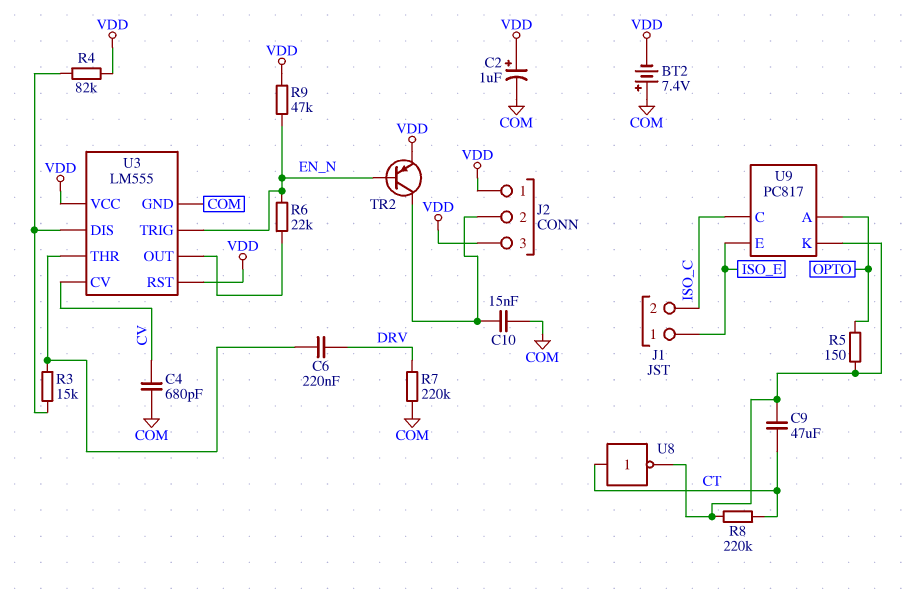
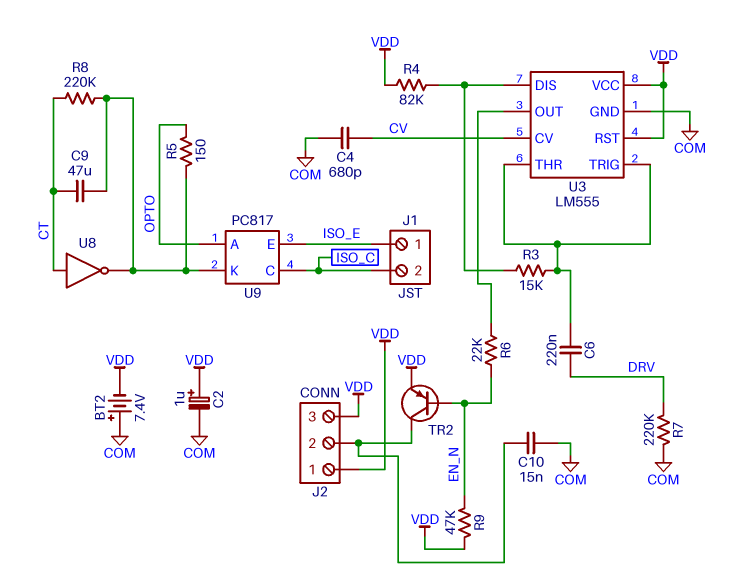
U3 pin TRIG: EN_N -> U3/THR

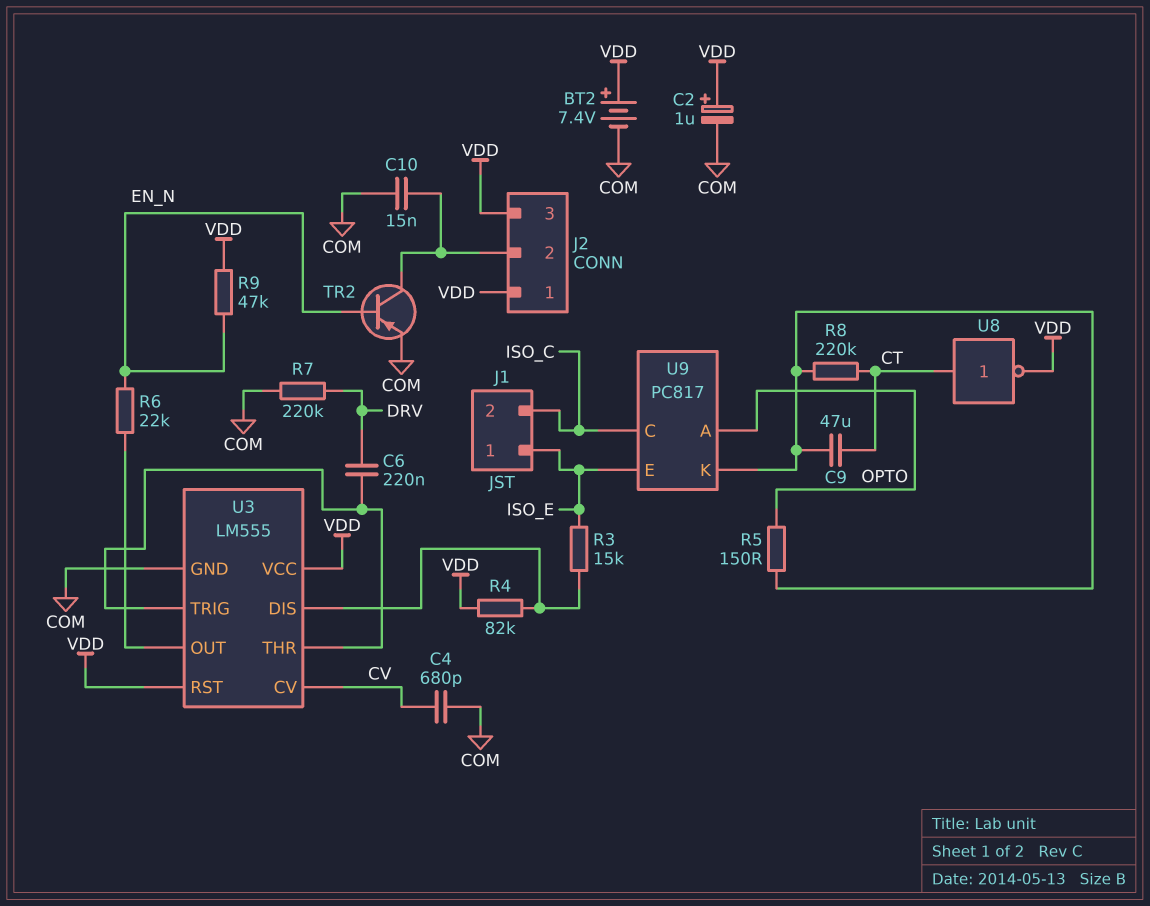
BT2: 7.4V (plus COM, minus VDD) -> 7.4V (plus VDD, minus COM)
R3: 15k (U3/DIS, U3/THR) -> 15k (ISO_E, U3/DIS)
TR2: PNP (B EN_N, C J2/2, E VDD) -> PNP (B EN_N, C J2/2, E COM)
U8: NOT (in CT, out U9/K) -> NOT (in CT, out VDD)

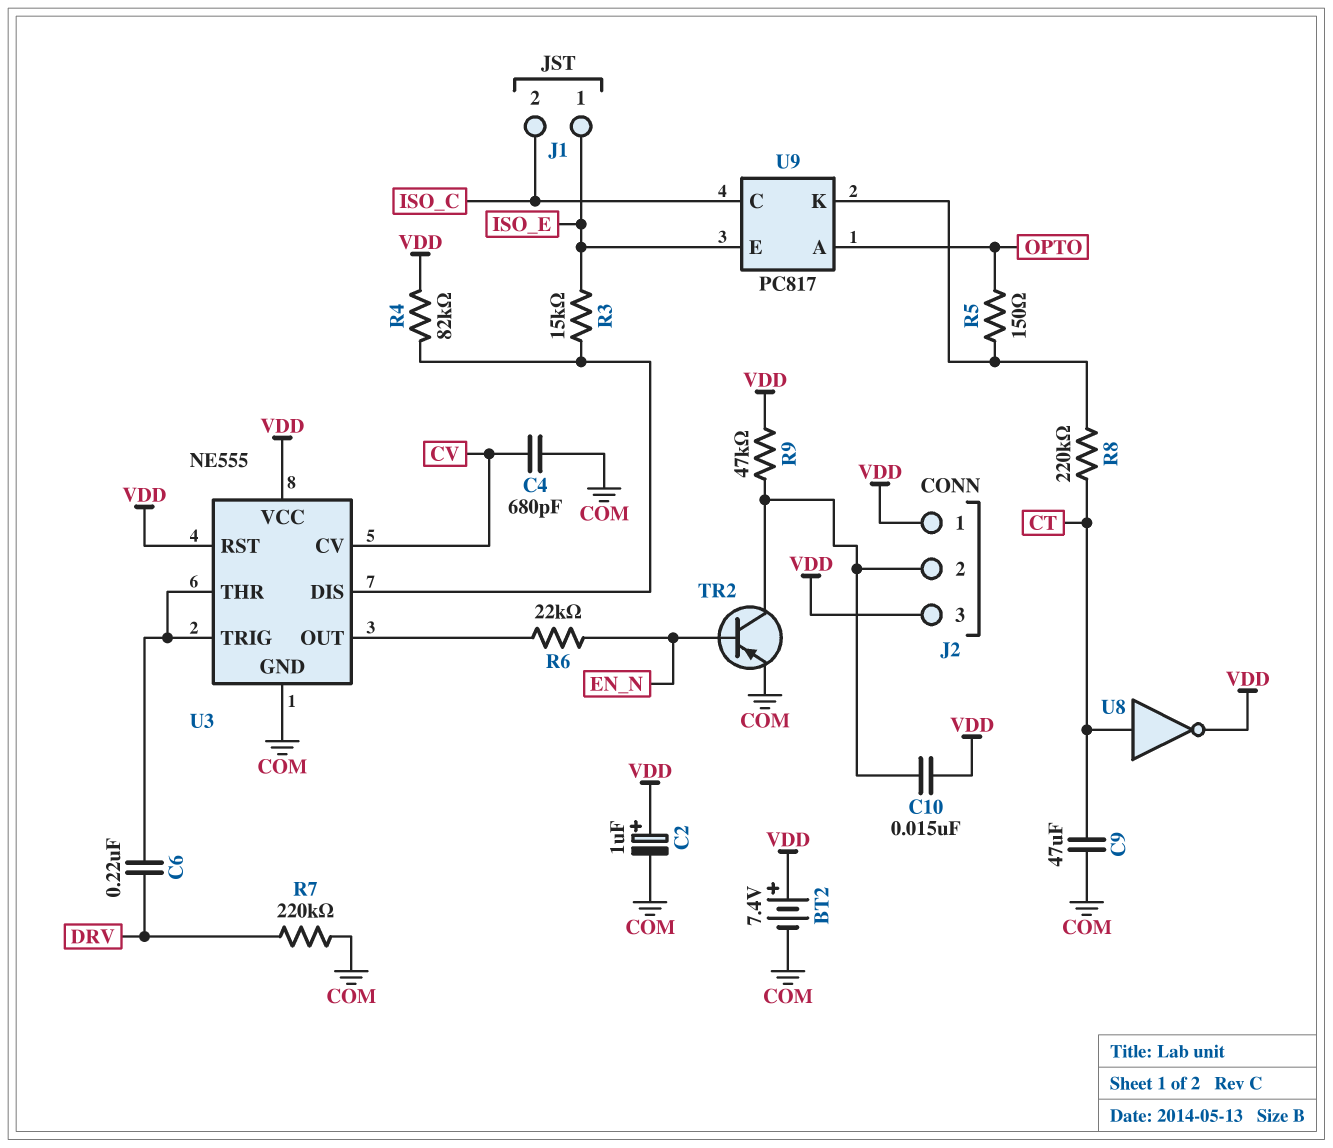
C9: 47uF (CT, U9/K) -> 47uF (COM, CT)
C10: 15nF (COM, J2/2) -> 15nF (J2/2, VDD)
R9: 47k (EN_N, VDD) -> 47k (J2/2, VDD)
U3: LM555 -> NE555

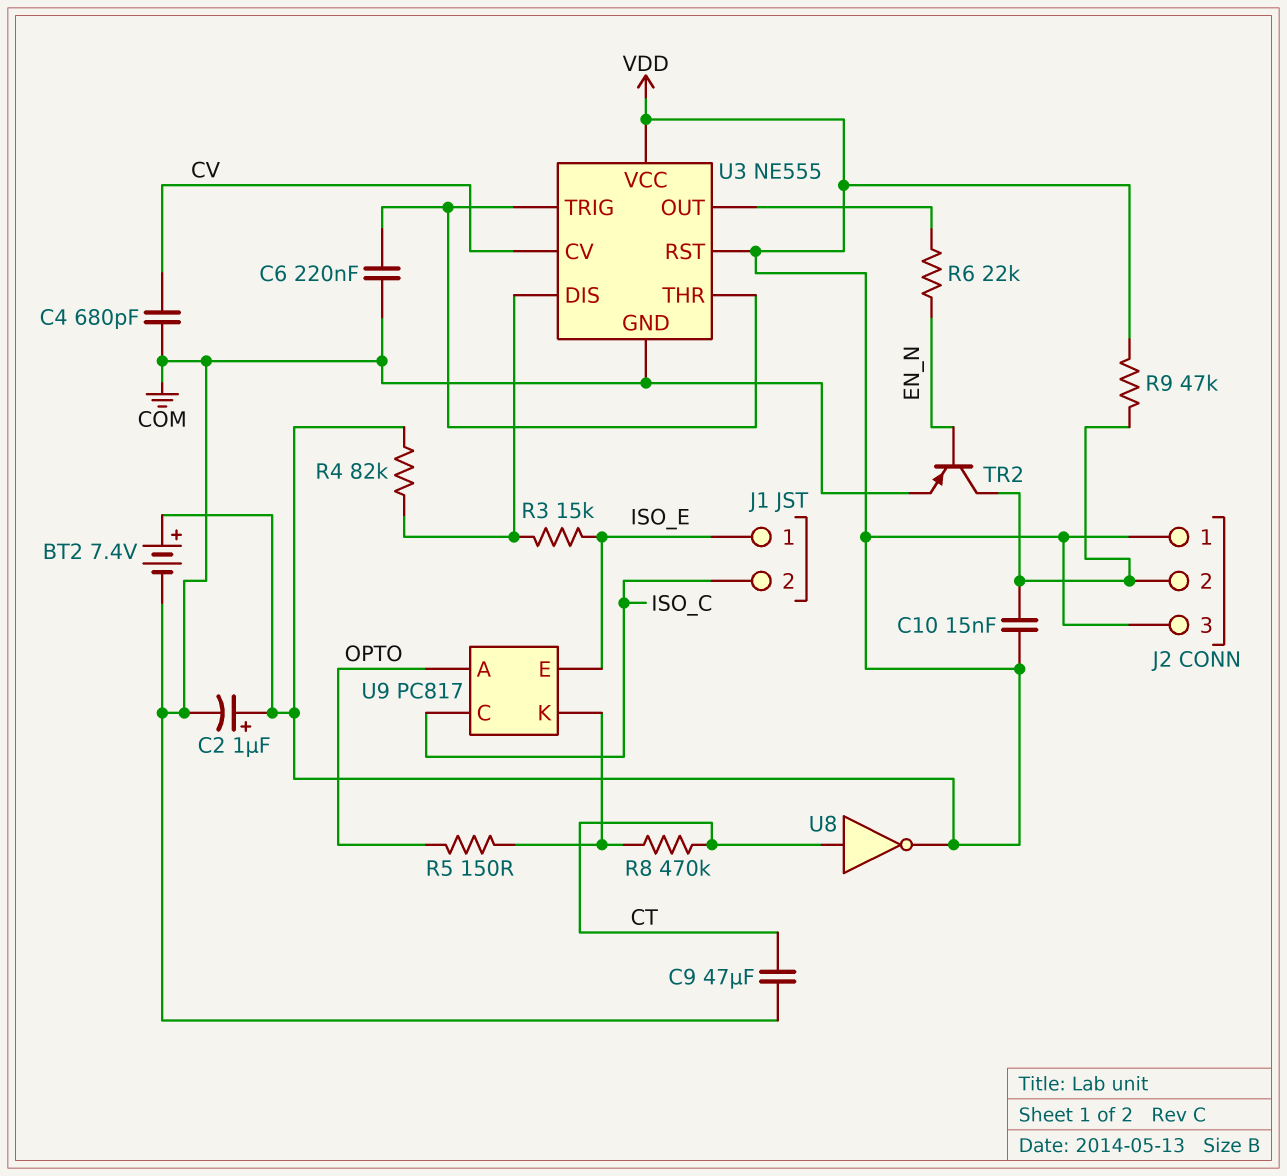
C6: 220nF (DRV, U3/THR) -> 220nF (COM, U3/THR)
R7: 220k (COM, DRV) -> none
R8: 220k (CT, U9/K) -> 470k (CT, U9/K)

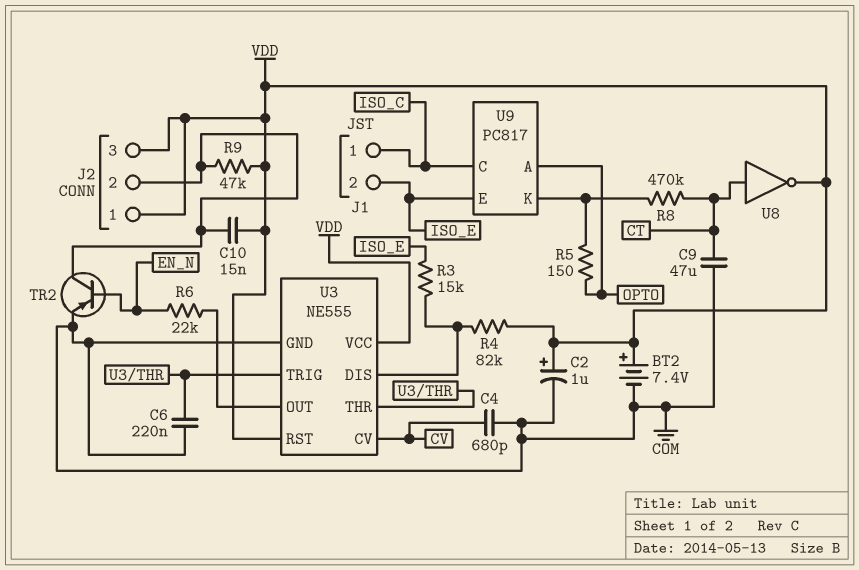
J1 pin 1: ISO_E -> ISO_C
J1 pin 2: ISO_C -> ISO_E

